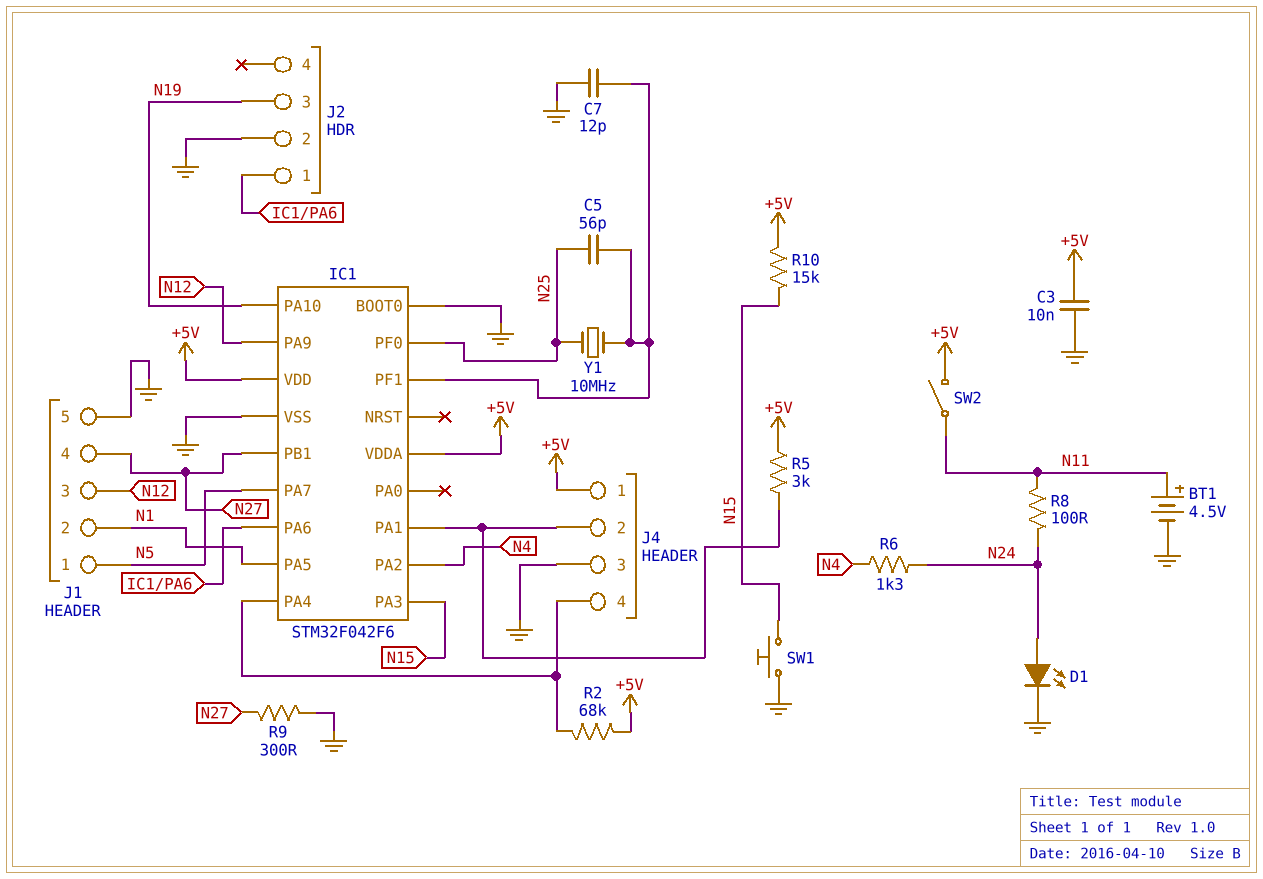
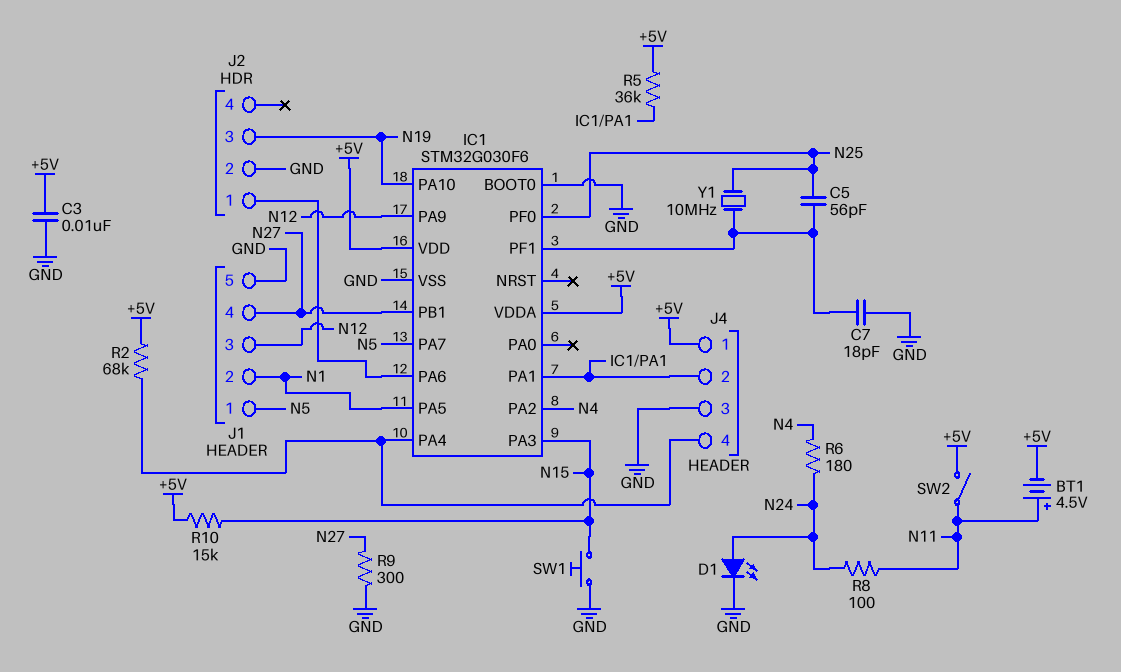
BT1: 4.5V (plus N11, minus GND) -> 4.5V (plus N11, minus +5V)
C7: 12pF (GND, IC1/PF1) -> 18pF (GND, IC1/PF1)
IC1: STM32F042F6 -> STM32G030F6
R5: 3k (+5V, IC1/PA1) -> 36k (+5V, IC1/PA1)
R6: 1.3k (N4, N24) -> 180 (N4, N24)

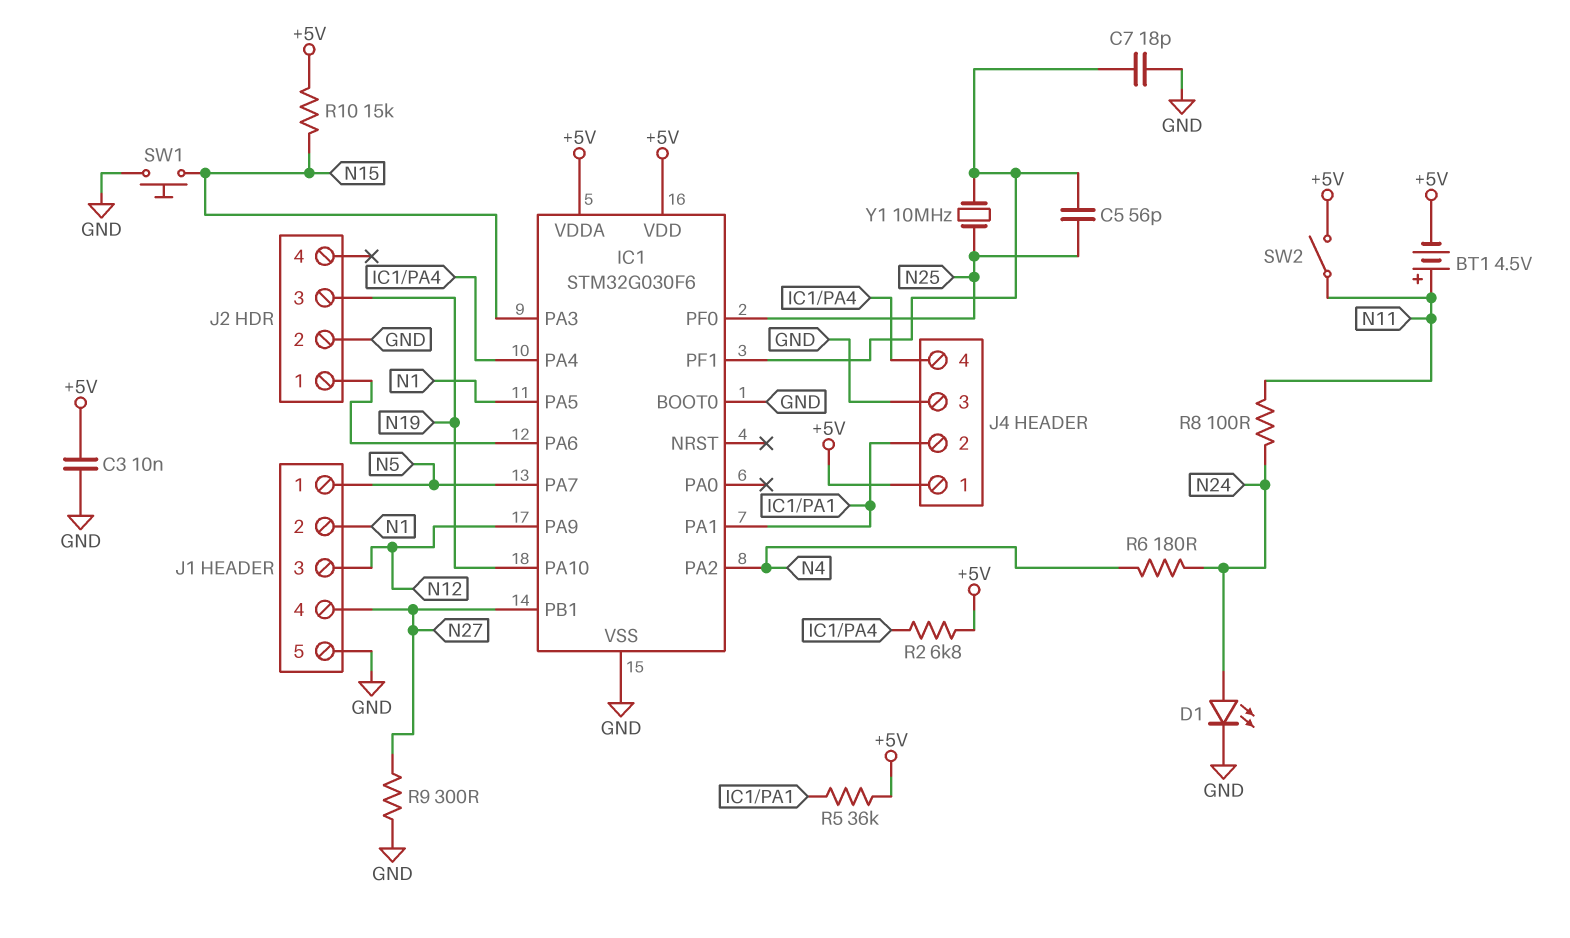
R2: 68k (+5V, IC1/PA4) -> 6.8k (+5V, IC1/PA4)

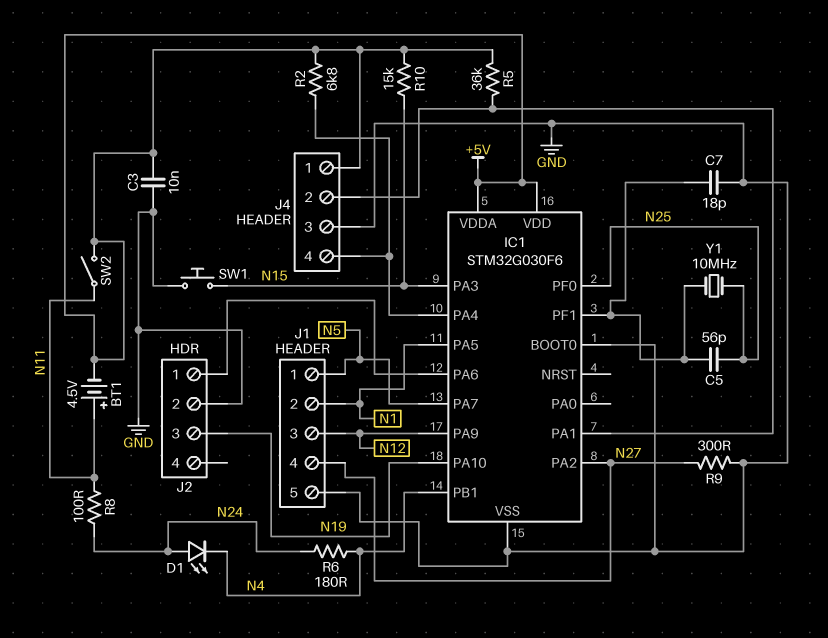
D1: LED (A N24, K GND) -> LED (A N24, K N4)
IC1 pin PA2: N4 -> N27
IC1 pin PB1: N27 -> N4

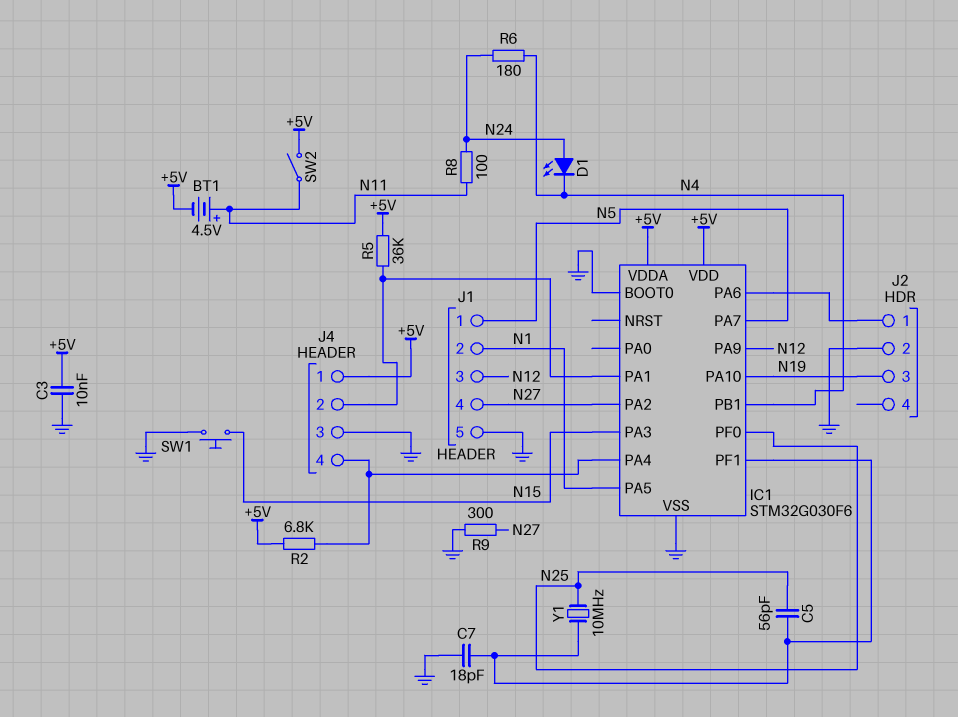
R10: 15k (+5V, N15) -> none

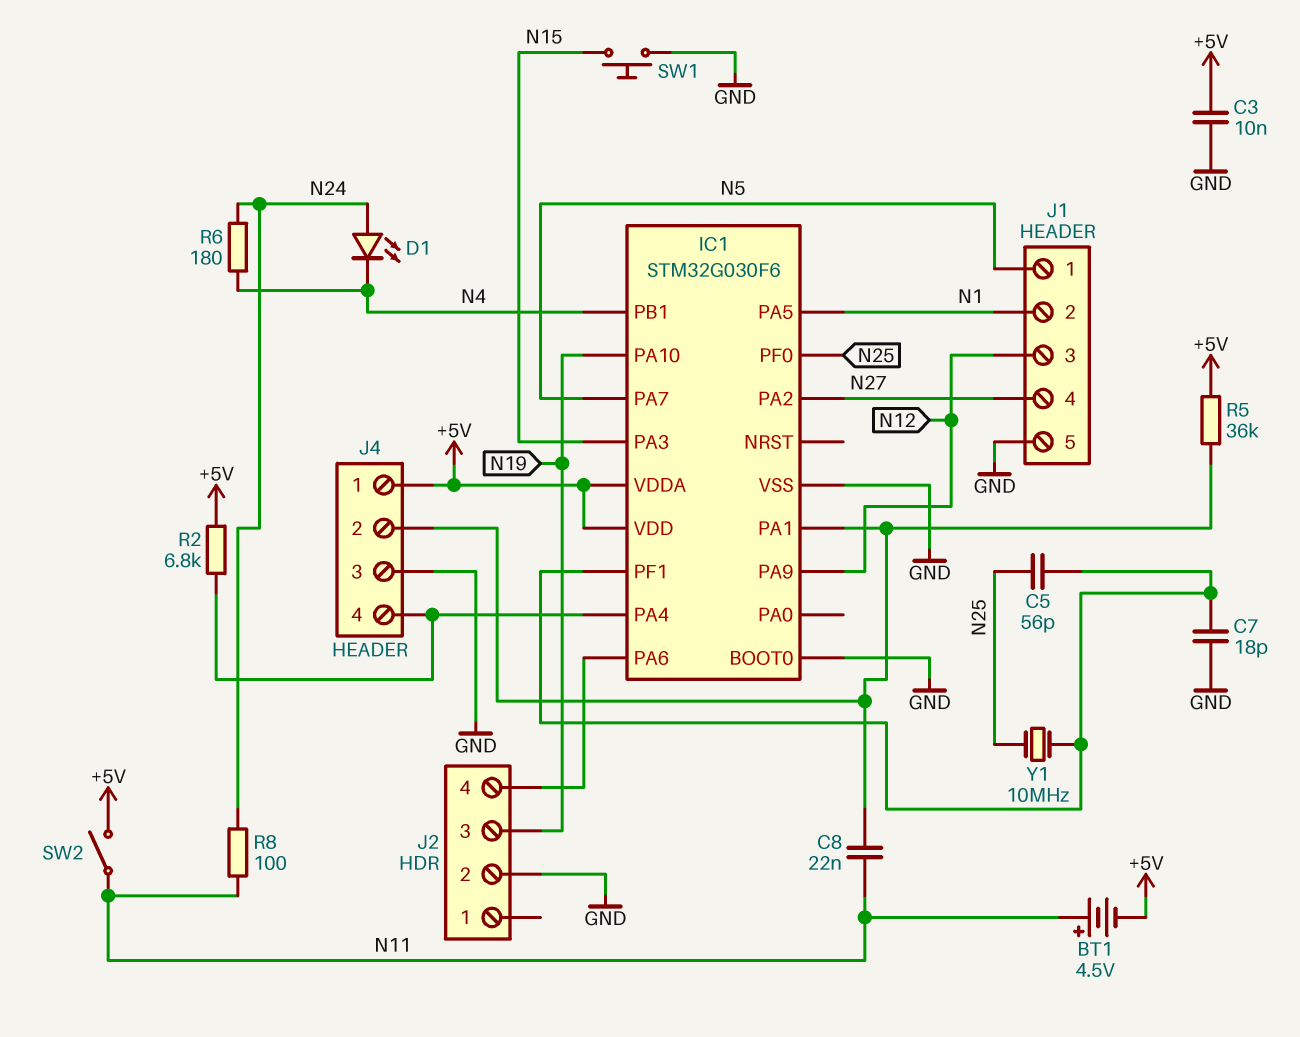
C8: none -> 22nF (IC1/PA1, N11)
J2 pin 1: IC1/PA6 -> none
J2 pin 4: none -> IC1/PA6
R9: 300 (GND, N27) -> none

